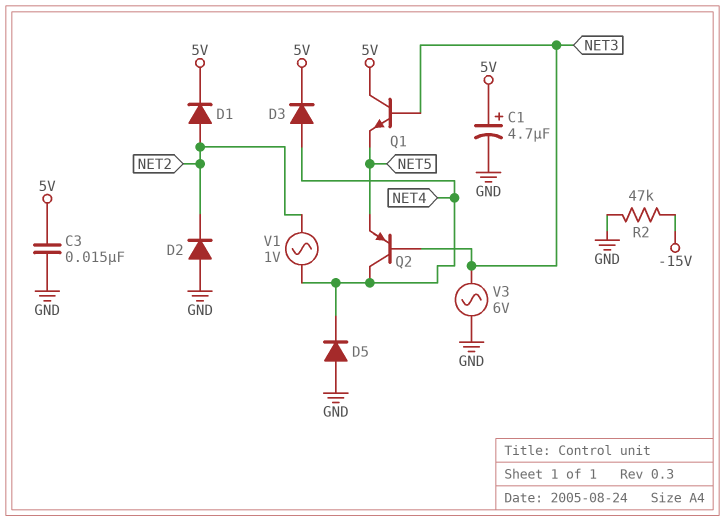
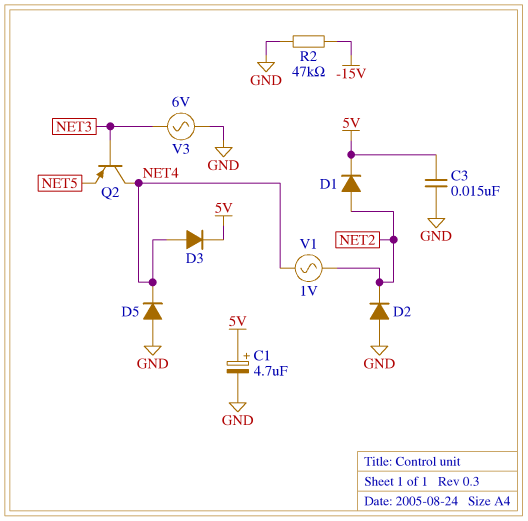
Q1: NPN (B NET3, C 5V, E NET5) -> none

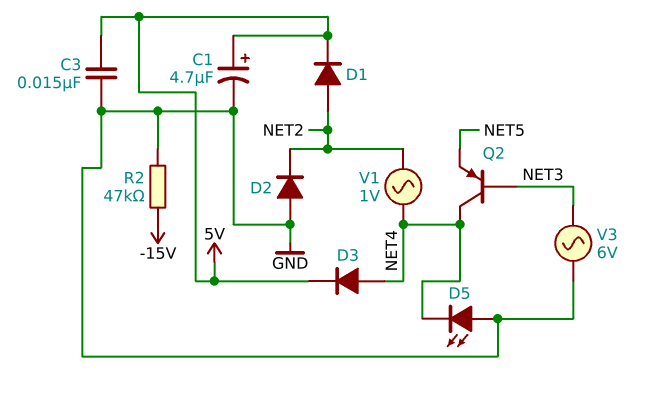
D5: diode (A GND, K NET4) -> LED (A GND, K NET4)

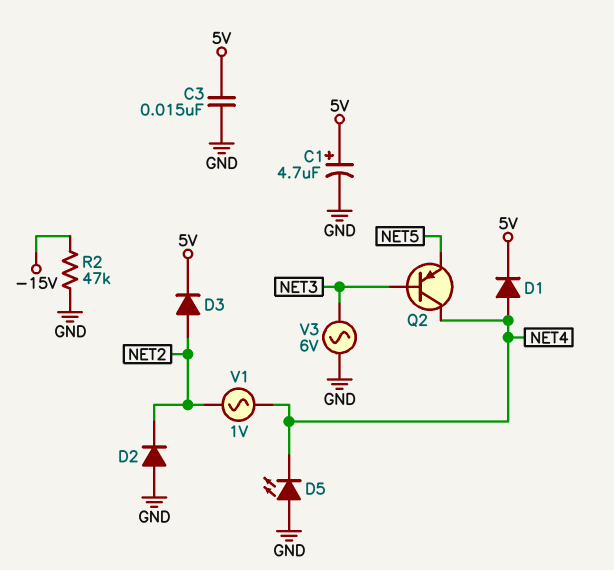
D1: diode (A NET2, K 5V) -> diode (A NET4, K 5V)
D3: diode (A NET4, K 5V) -> diode (A NET2, K 5V)

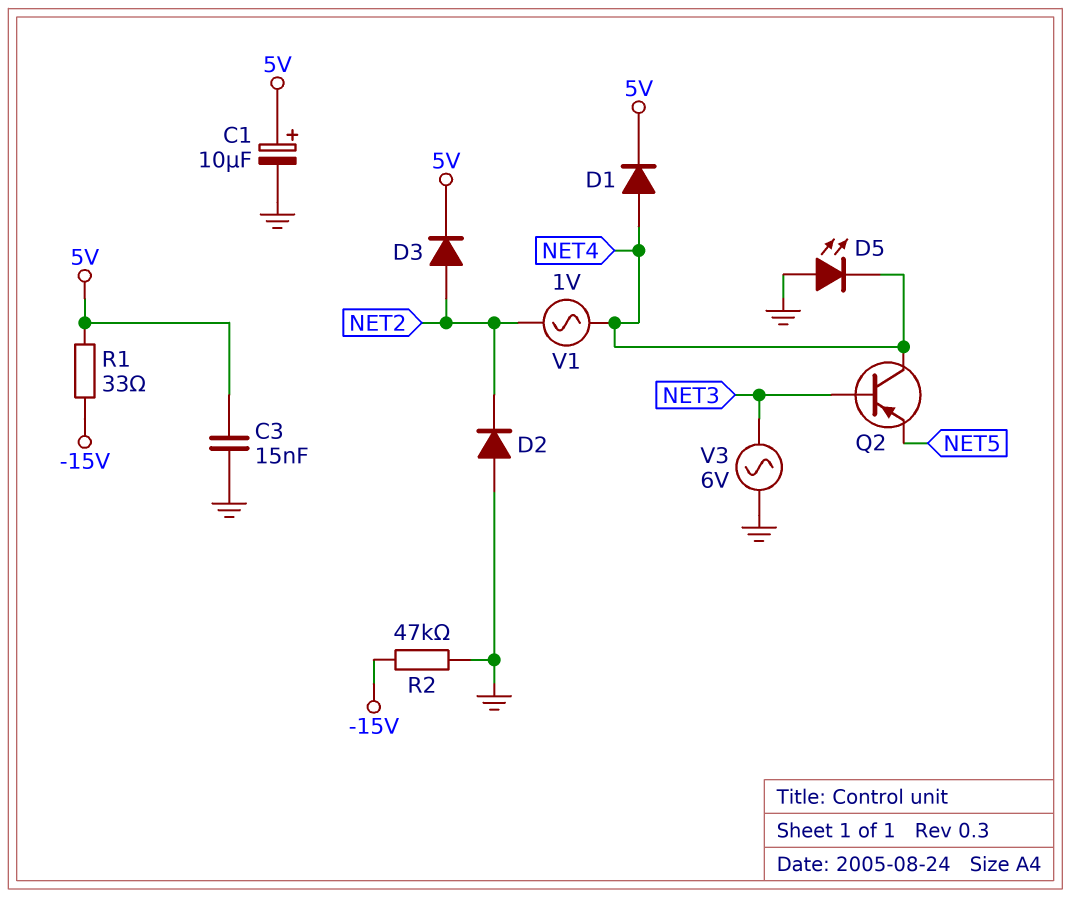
C1: 4.7uF (plus 5V, minus GND) -> 10uF (plus 5V, minus GND)
R1: none -> 33 (-15V, 5V)

